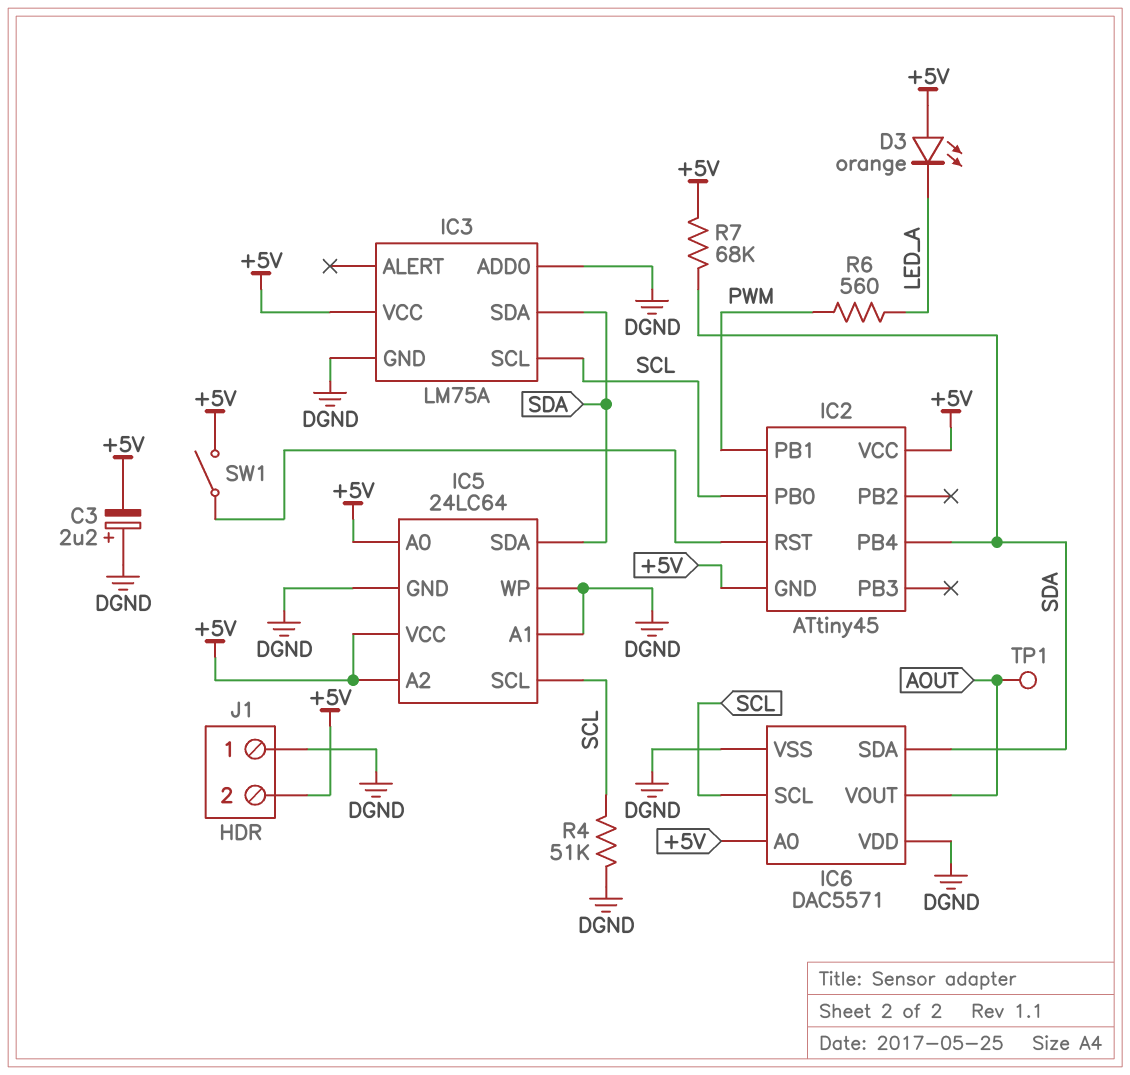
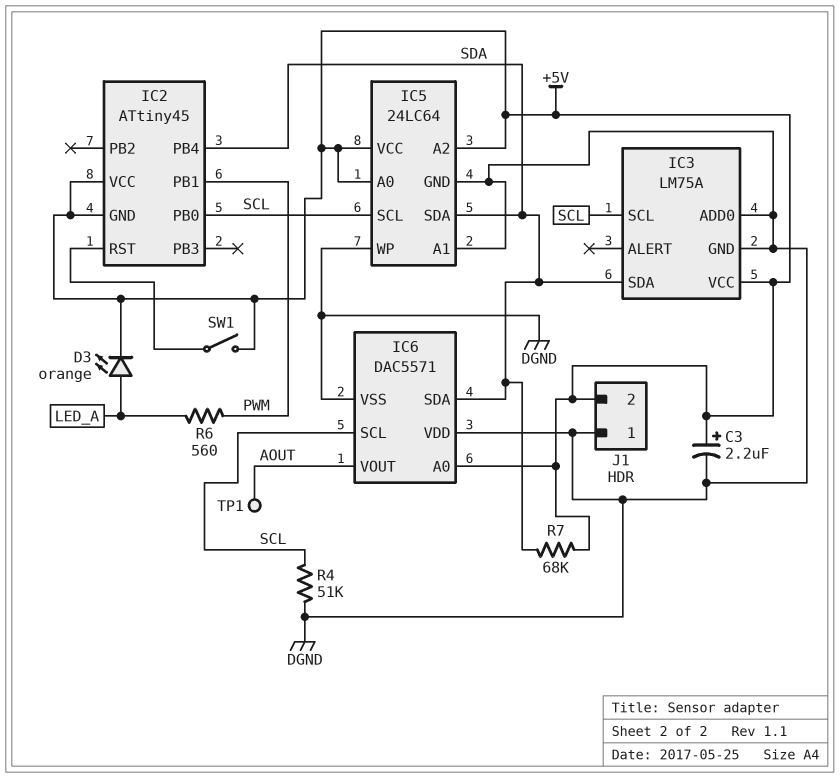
C3: 2.2uF (plus DGND, minus +5V) -> 2.2uF (plus +5V, minus DGND)
D3: LED orange (A +5V, K LED_A) -> LED orange (A LED_A, K +5V)

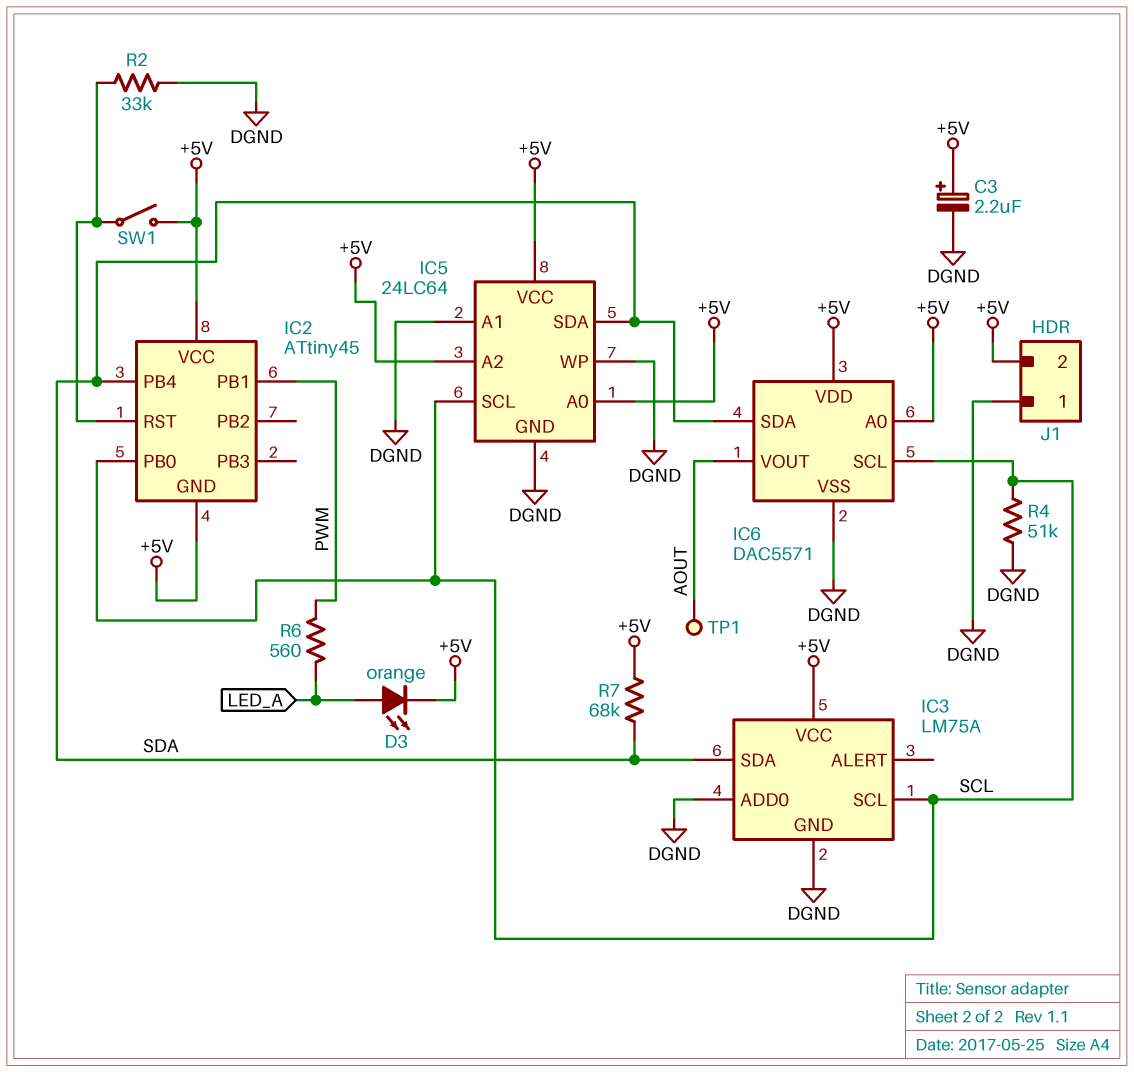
IC6 pin VDD: DGND -> +5V
R2: none -> 33k (DGND, IC2/RST)

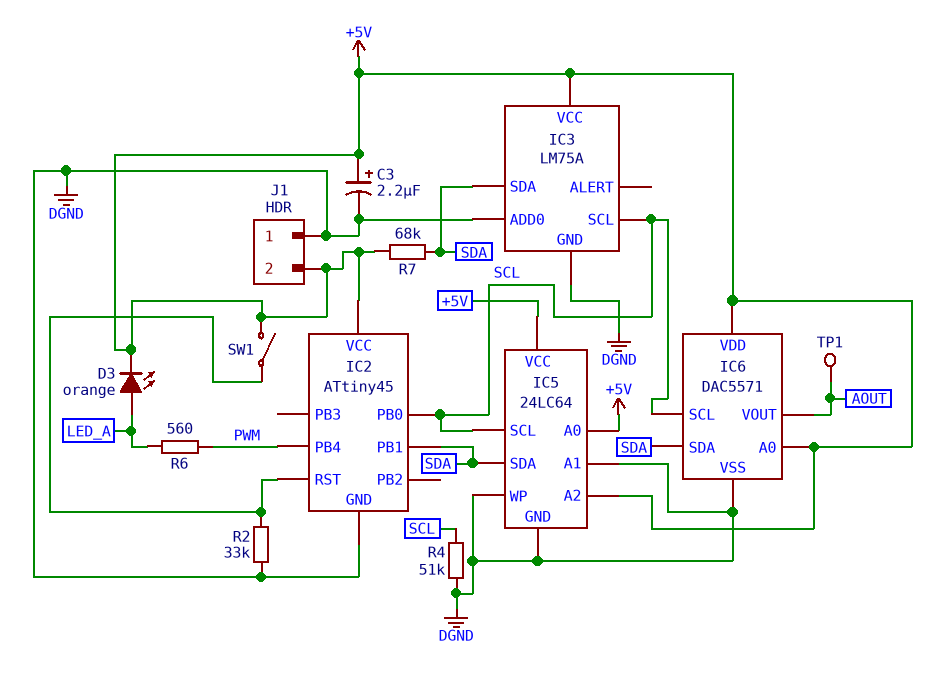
IC2 pin GND: +5V -> DGND
IC2 pin PB1: PWM -> SDA
IC2 pin PB4: SDA -> PWM

